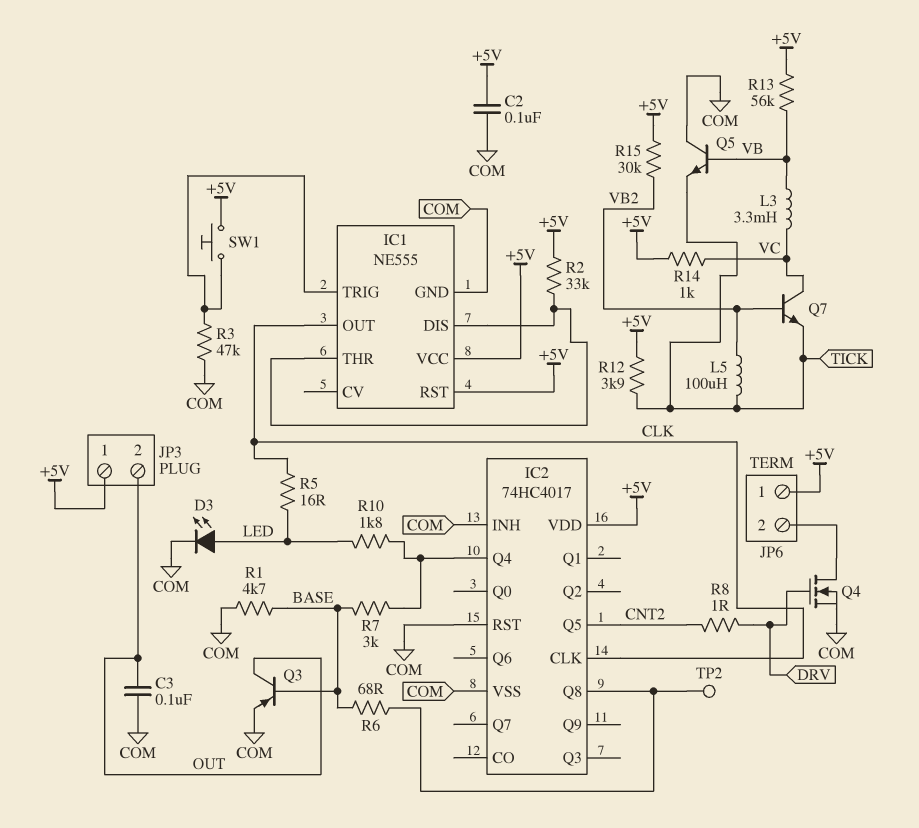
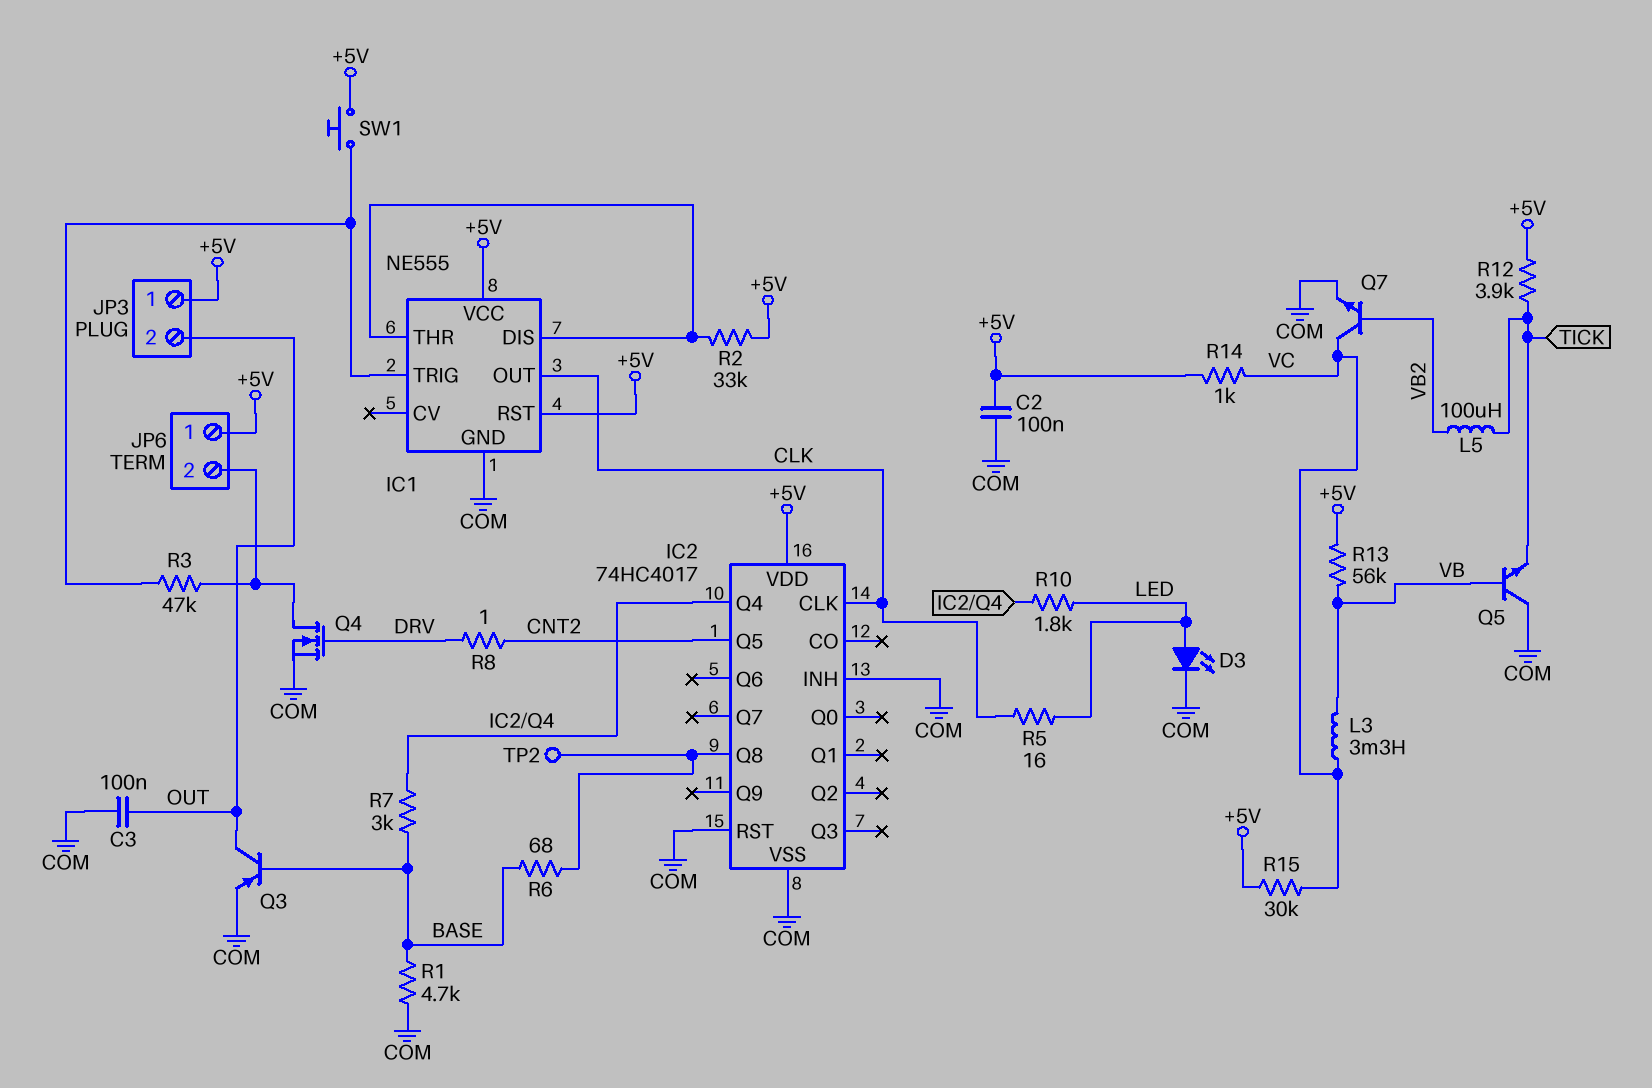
Q7: NPN (B VB2, C VC, E TICK) -> NPN (B VB2, C VC, E COM)
R3: 47k (COM, IC1/TRIG) -> 47k (IC1/TRIG, JP6/2)
R15: 30k (+5V, VB2) -> 30k (+5V, VC)

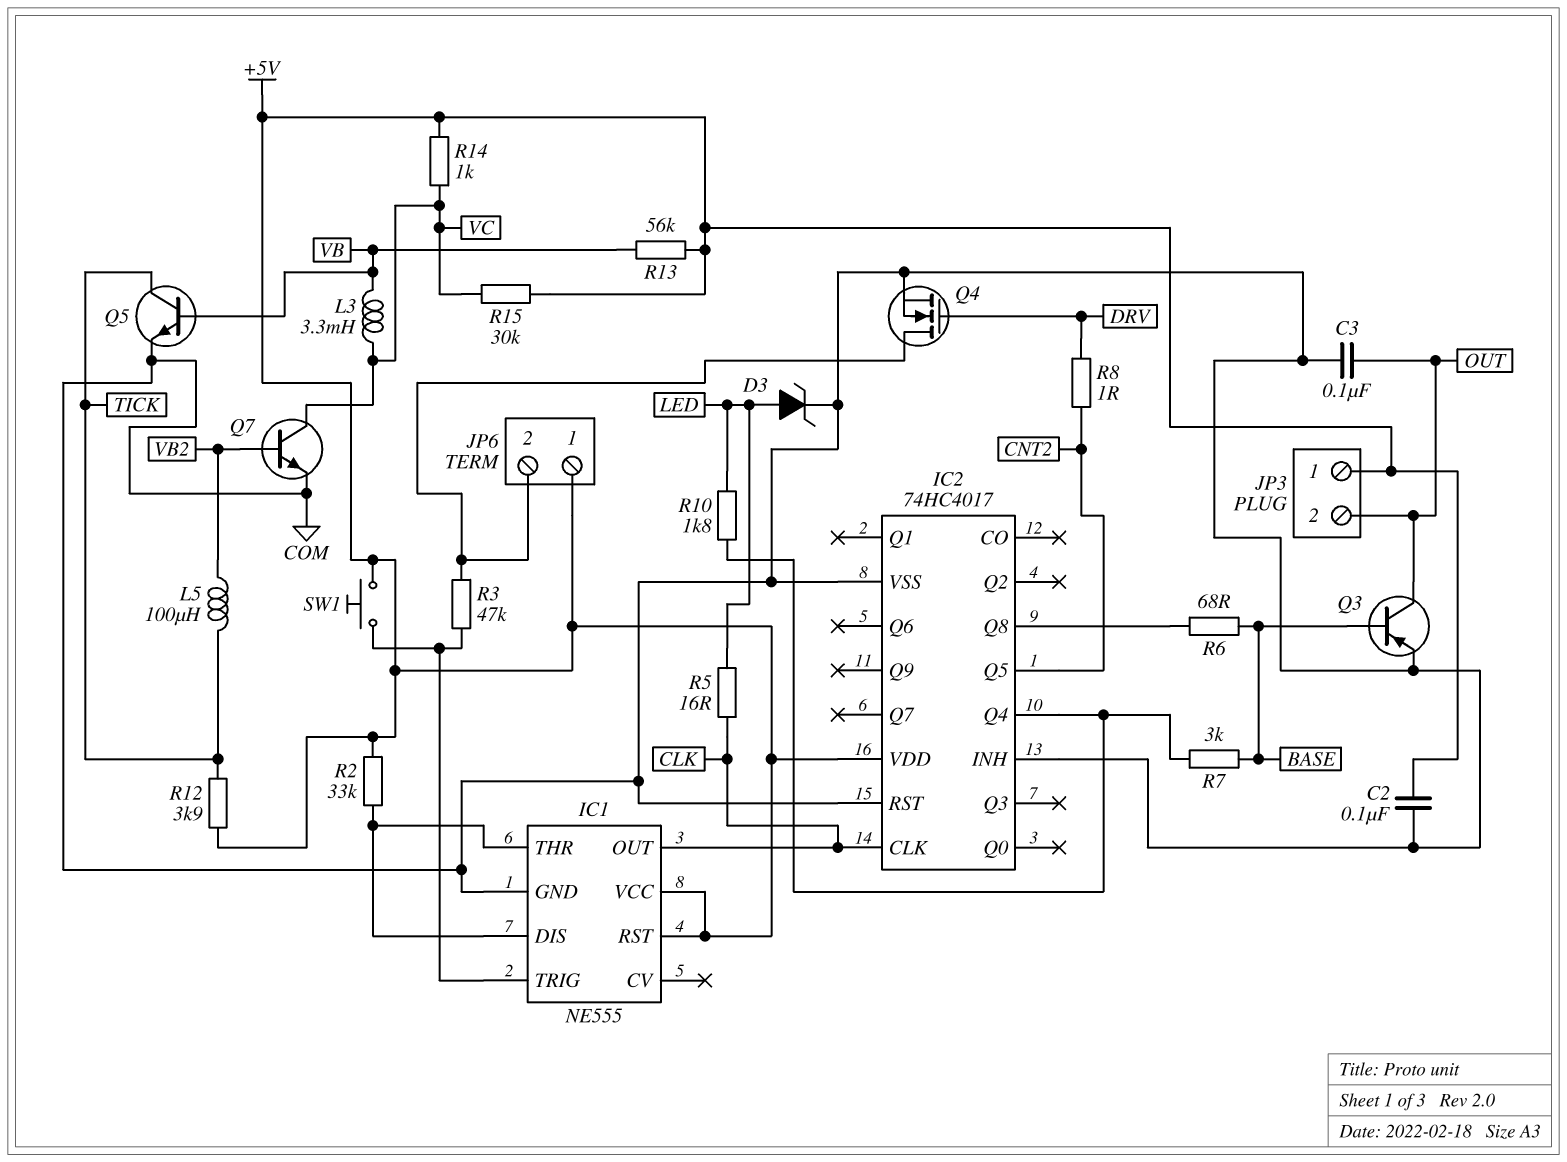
D3: LED (A LED, K COM) -> zener (A LED, K COM)
Q5: NPN (B VB, C COM, E TICK) -> NPN (B VB, C TICK, E COM)
R1: 4.7k (BASE, COM) -> none
TP2: test point (IC2/Q8) -> none

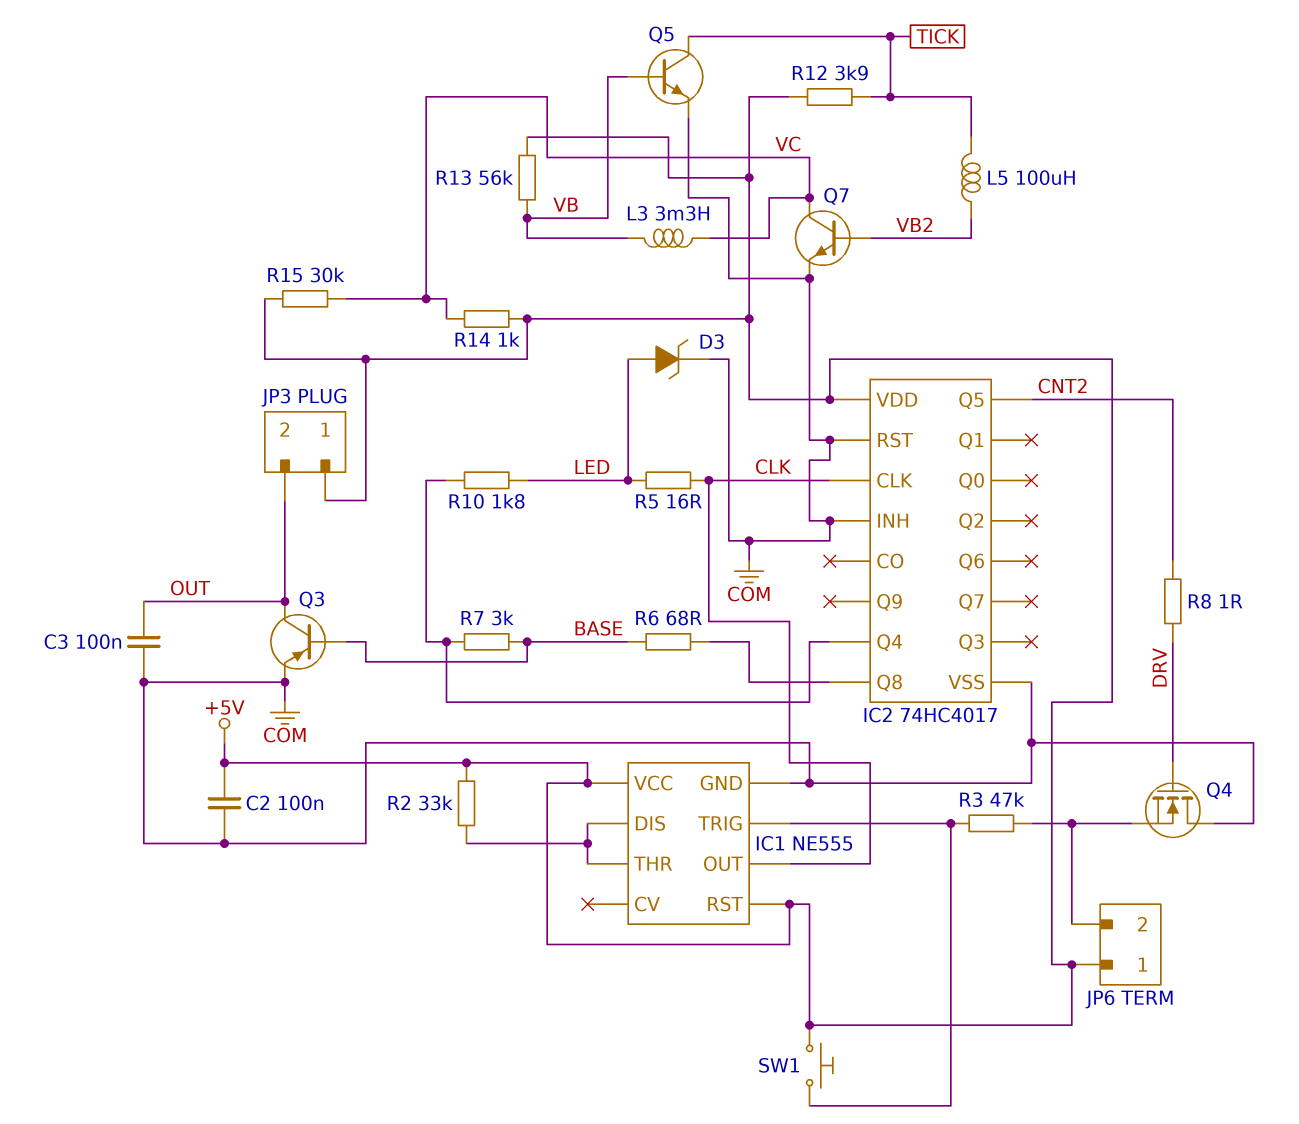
Q4: NMOS (G DRV, D JP6/2, S COM) -> NMOS (G DRV, D COM, S JP6/2)

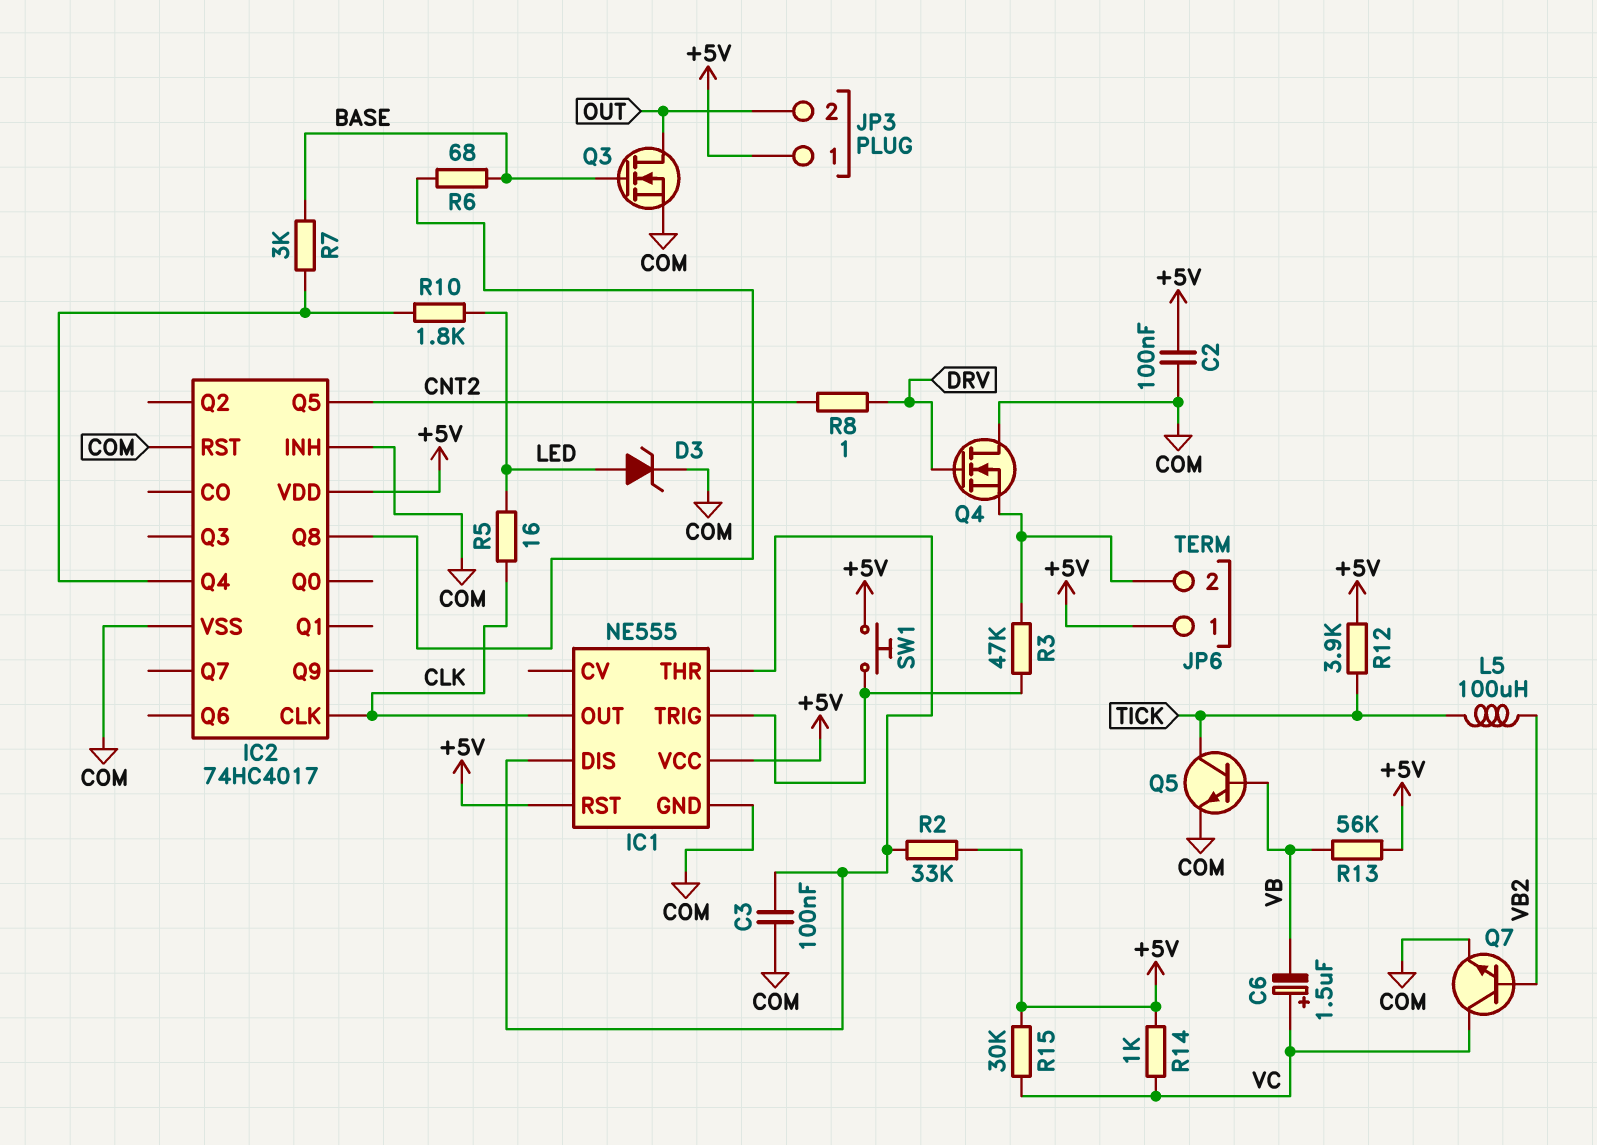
C3: 100nF (COM, OUT) -> 100nF (COM, IC1/DIS)
C6: none -> 1.5uF (plus VC, minus VB)
L3: 3.3mH (VB, VC) -> none
Q3: PNP (B BASE, C OUT, E COM) -> NMOS (G BASE, D OUT, S COM)

